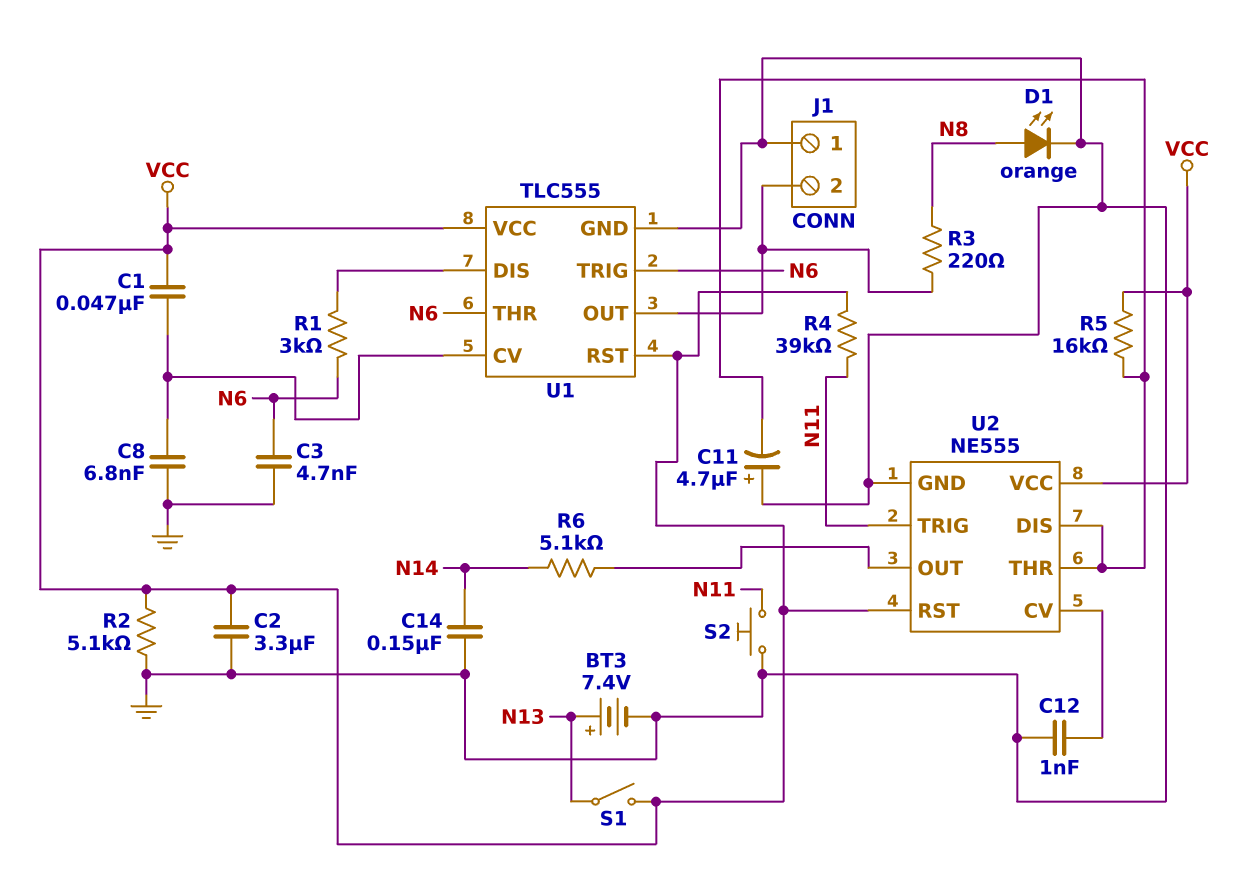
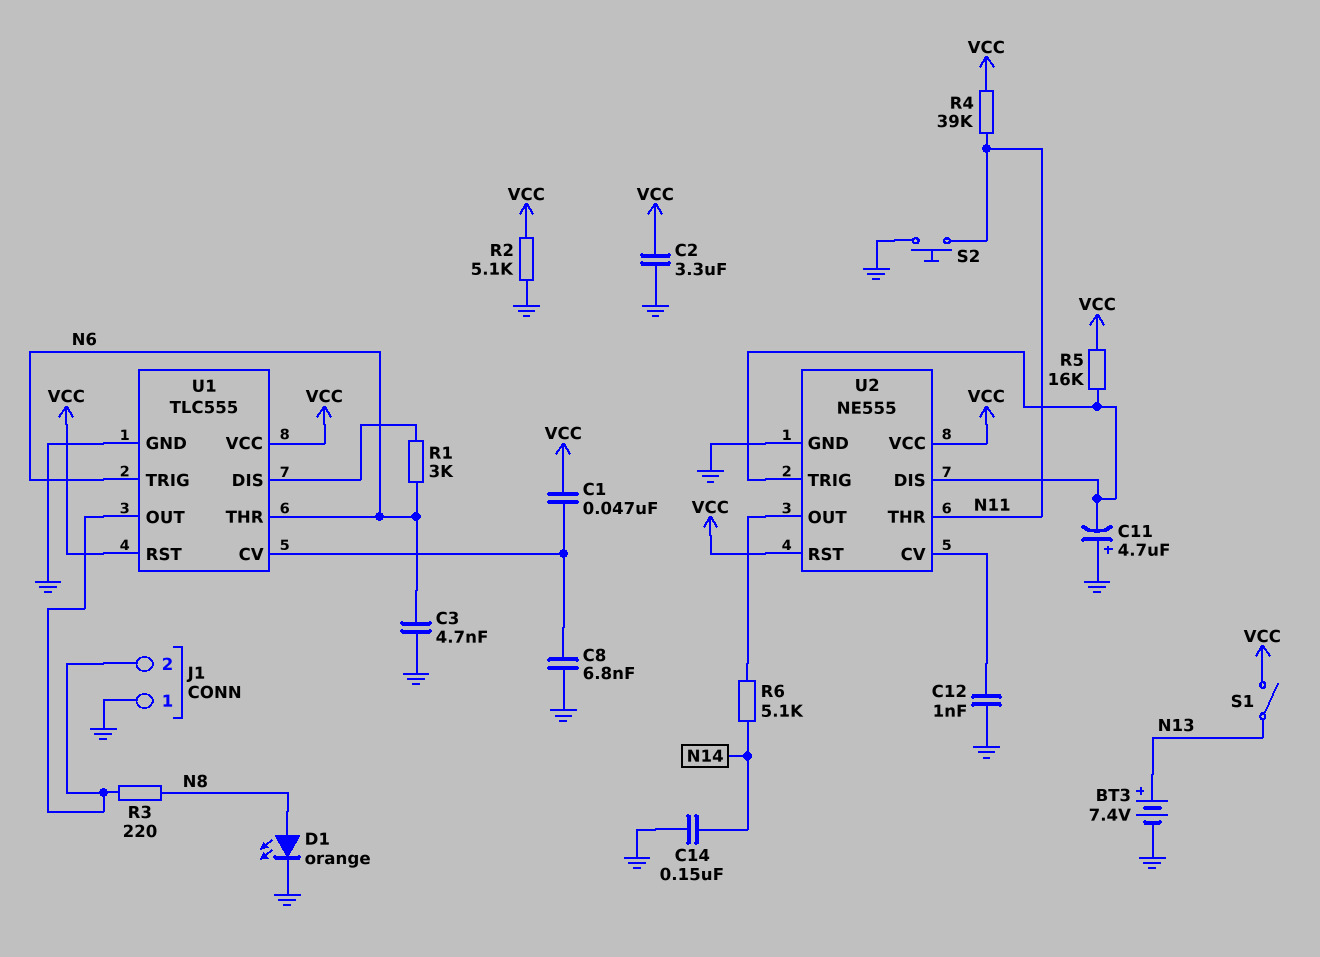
U2 pin THR: U2/DIS -> N11
U2 pin TRIG: N11 -> U2/DIS

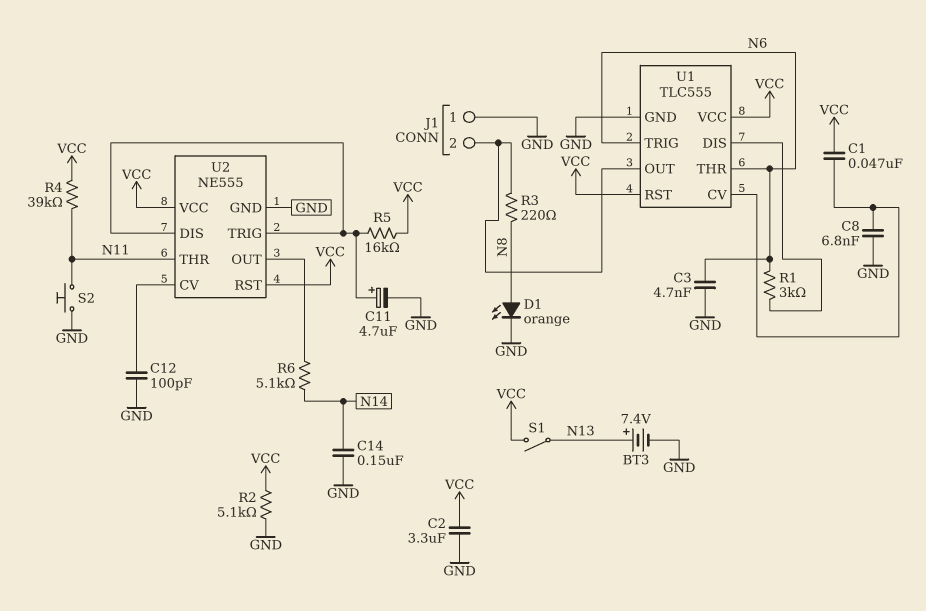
C11: 4.7uF (plus GND, minus U2/DIS) -> 4.7uF (plus U2/DIS, minus GND)
C12: 1nF (GND, U2/CV) -> 100pF (GND, U2/CV)

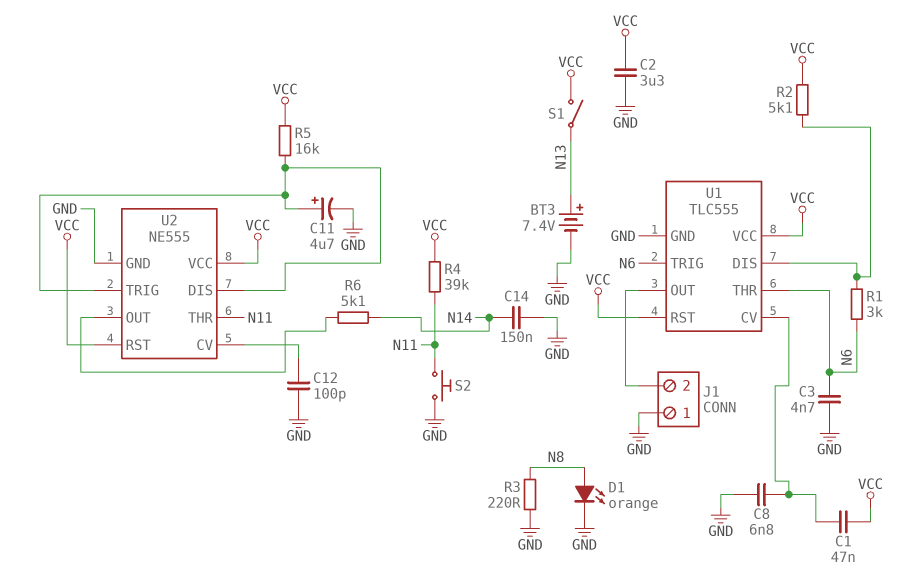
R2: 5.1k (GND, VCC) -> 5.1k (U1/DIS, VCC)
R3: 220 (J1/2, N8) -> 220 (GND, N8)

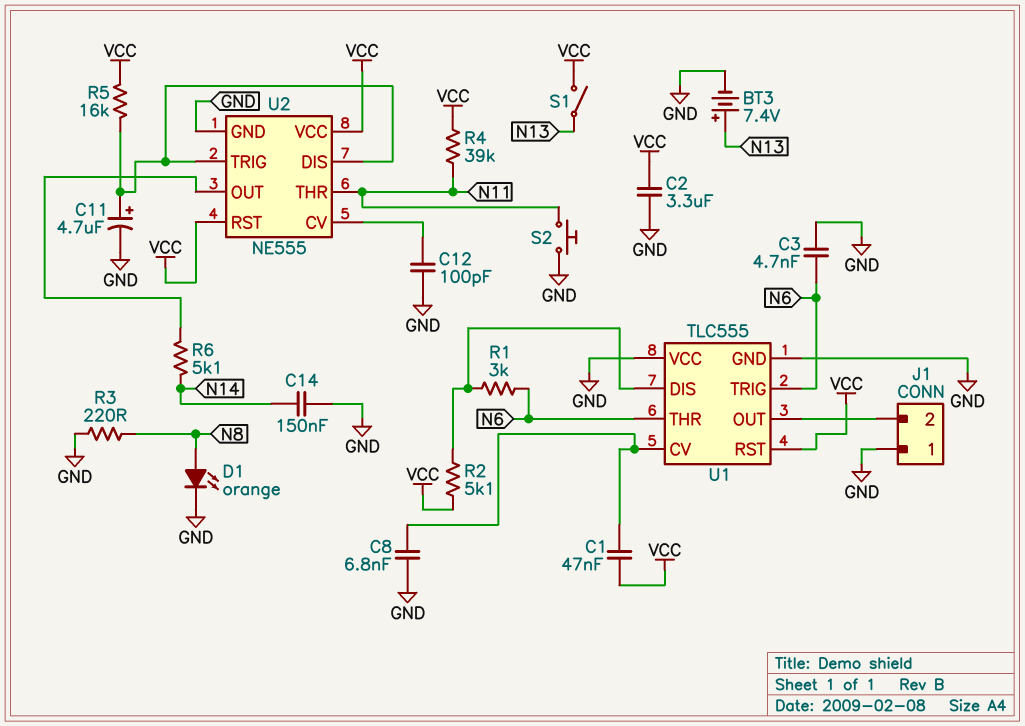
U1 pin VCC: VCC -> GND

